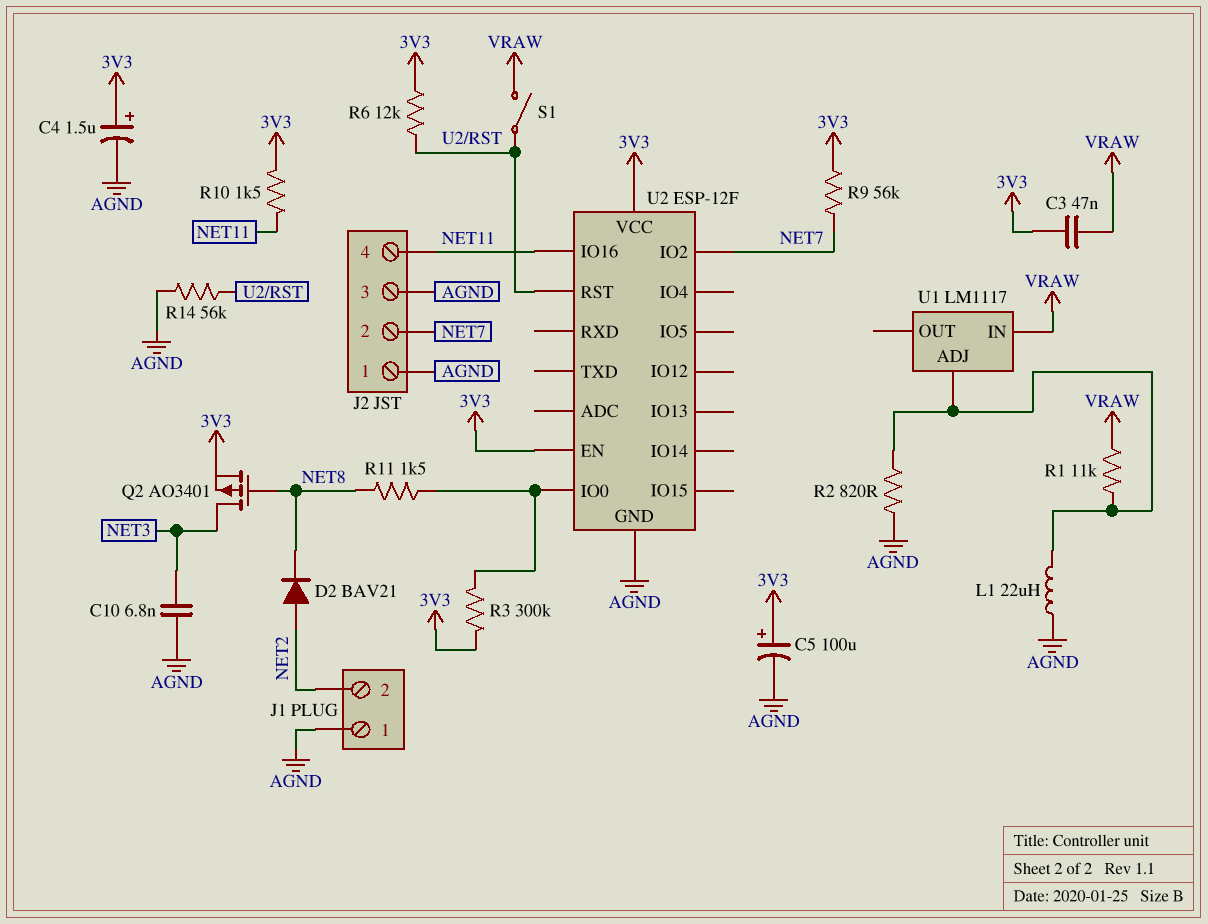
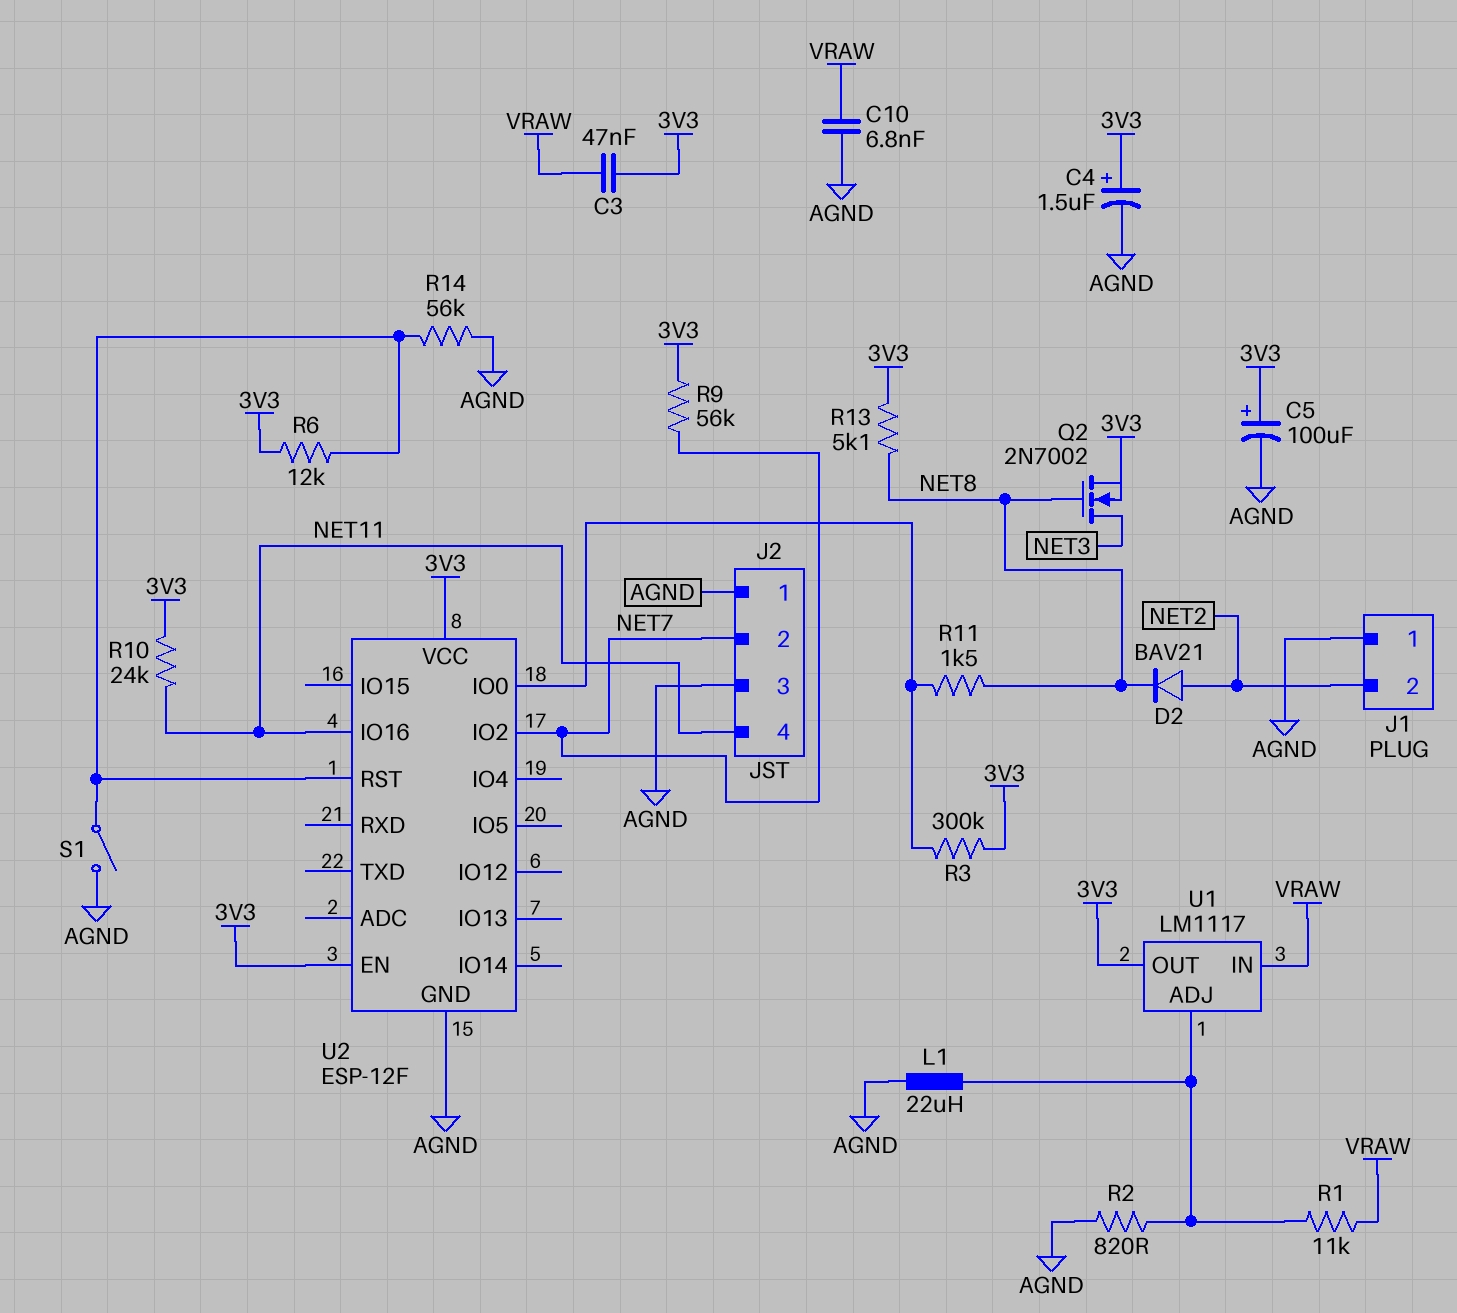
C10: 6.8nF (AGND, NET3) -> 6.8nF (AGND, VRAW)
Q2: PMOS AO3401 (G NET8, D NET3, S 3V3) -> NMOS 2N7002 (G NET8, D NET3, S 3V3)
R10: 1.5k (3V3, NET11) -> 24k (3V3, NET11)
R13: none -> 5.1k (3V3, NET8)
S1: switch (U2/RST, VRAW) -> switch (AGND, U2/RST)
U1 pin OUT: none -> 3V3

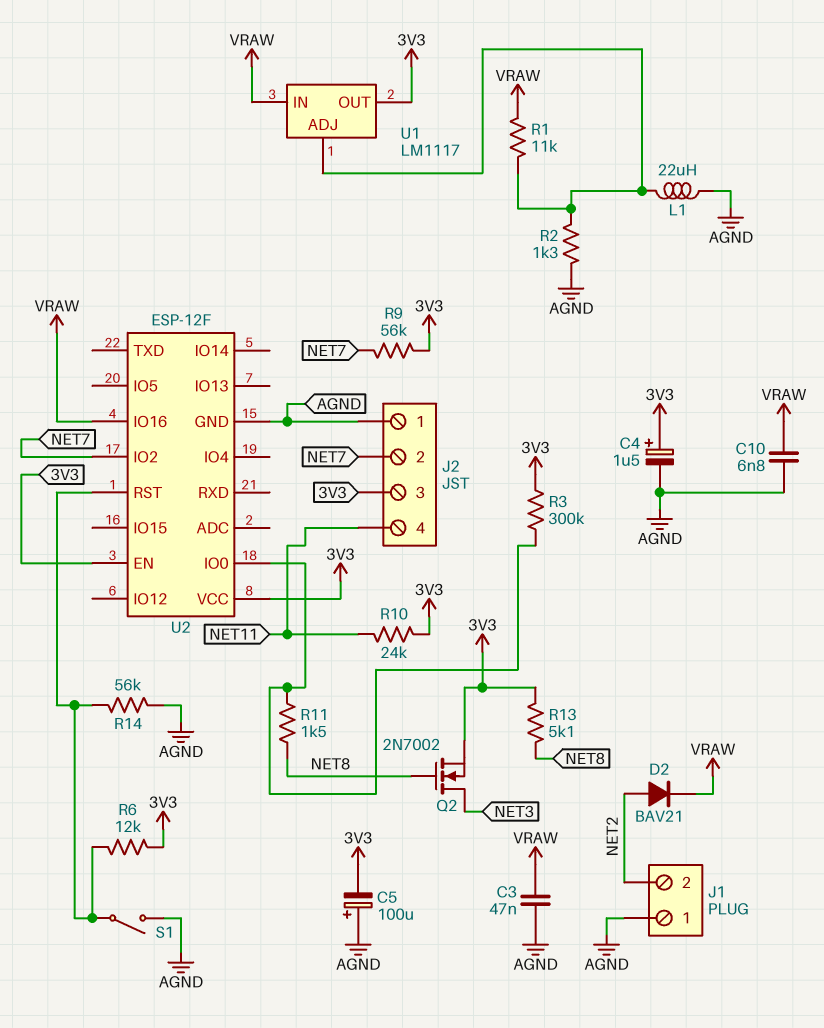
C3: 47nF (3V3, VRAW) -> 47nF (AGND, VRAW)
C5: 100uF (plus 3V3, minus AGND) -> 100uF (plus AGND, minus 3V3)
D2: diode BAV21 (A NET2, K NET8) -> diode BAV21 (A NET2, K VRAW)
J2 pin 3: AGND -> 3V3
R2: 820 (AGND, U1/ADJ) -> 1.3k (AGND, U1/ADJ)
U2 pin IO16: NET11 -> VRAW

